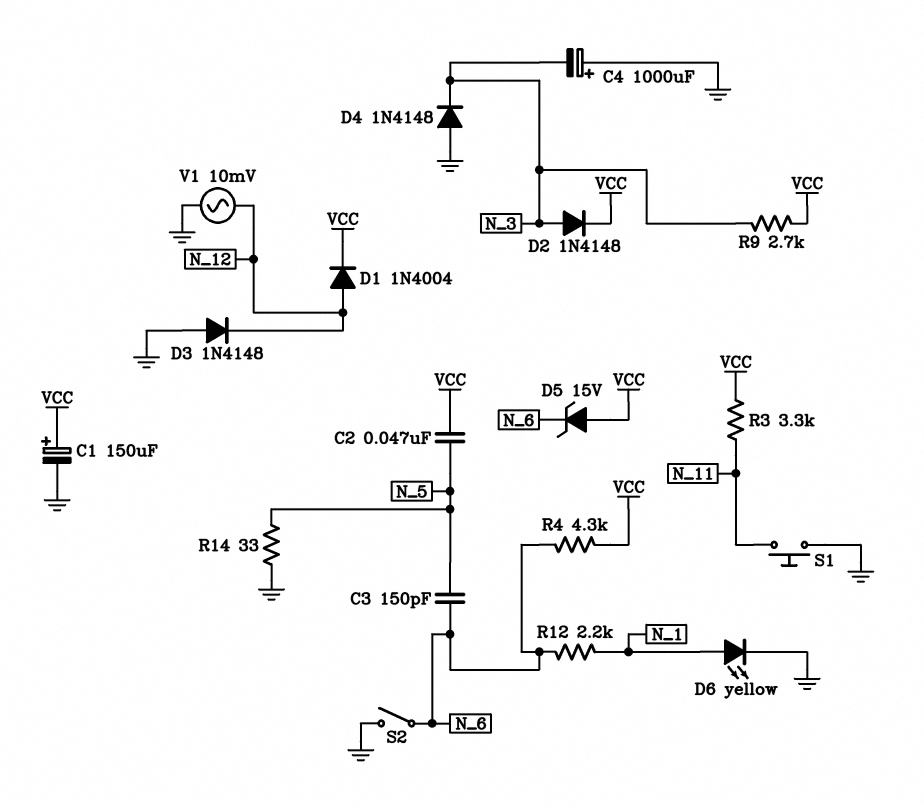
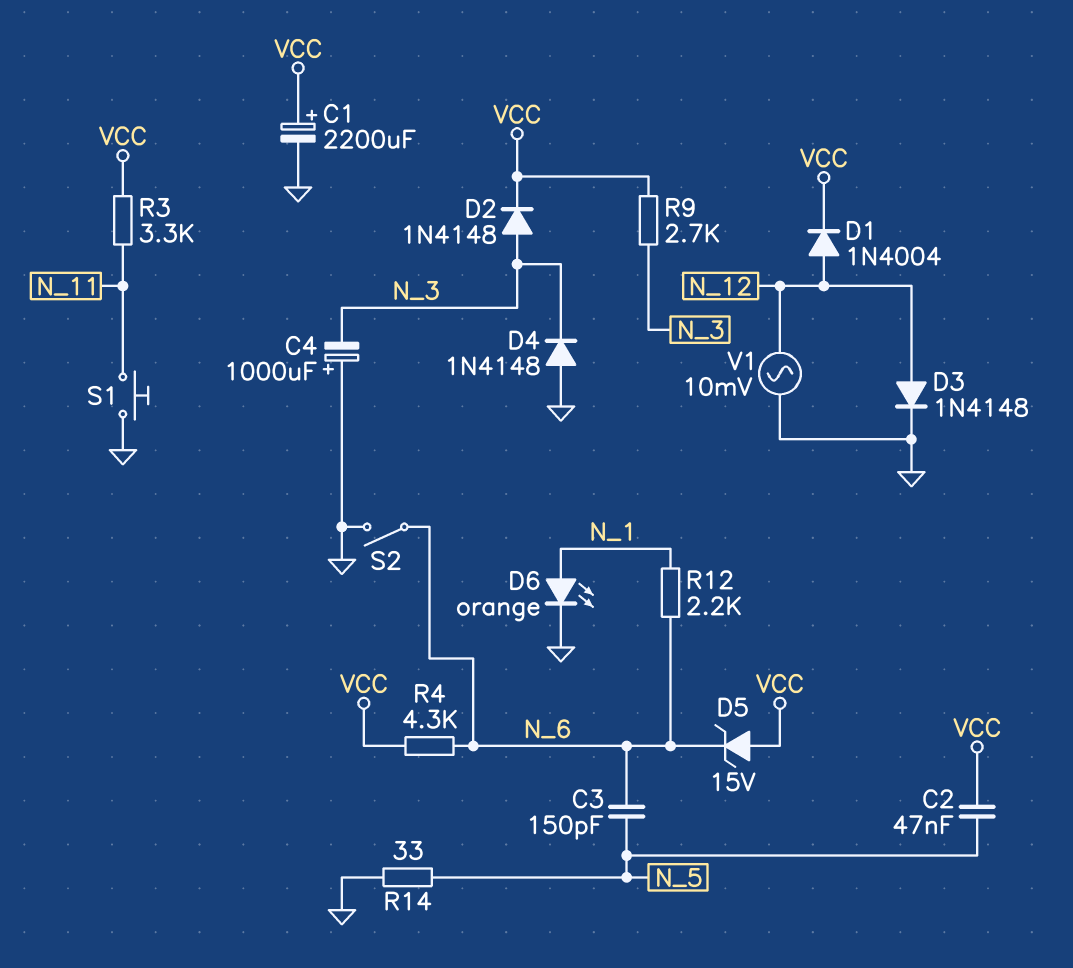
C1: 150uF (plus VCC, minus GND) -> 2200uF (plus VCC, minus GND)
D3: diode 1N4148 (A GND, K N_12) -> diode 1N4148 (A N_12, K GND)
D6: LED yellow (A N_1, K GND) -> LED orange (A N_1, K GND)

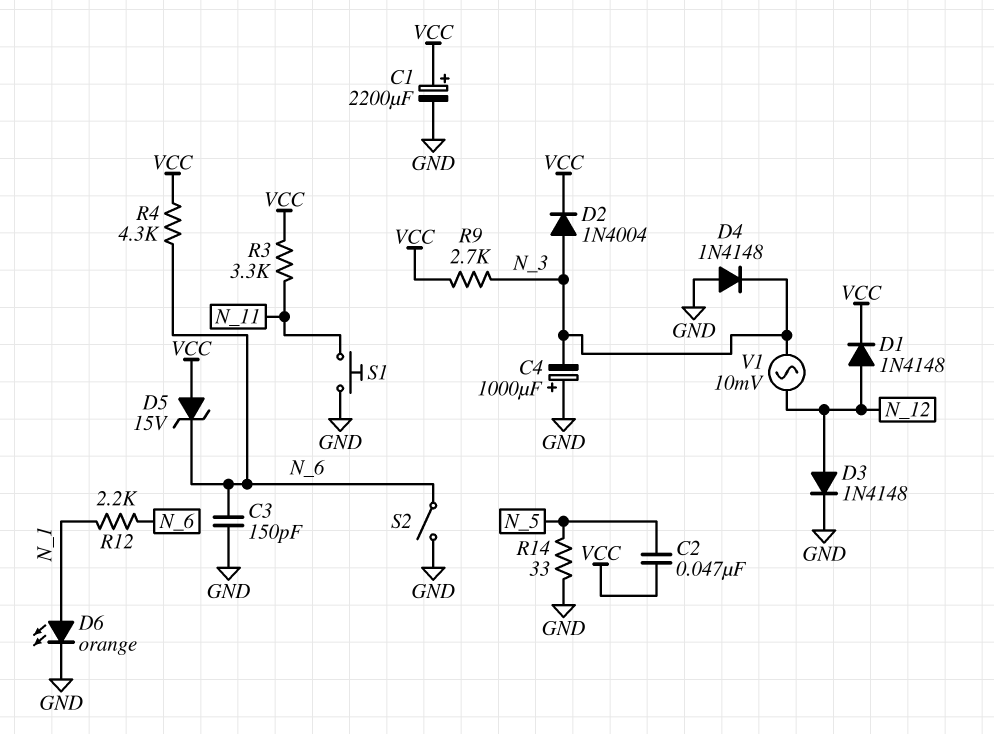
C3: 150pF (N_5, N_6) -> 150pF (GND, N_6)
D1: diode 1N4004 (A N_12, K VCC) -> diode 1N4148 (A N_12, K VCC)
D2: diode 1N4148 (A N_3, K VCC) -> diode 1N4004 (A N_3, K VCC)
V1: AC 10mV (GND, N_12) -> AC 10mV (N_3, N_12)

